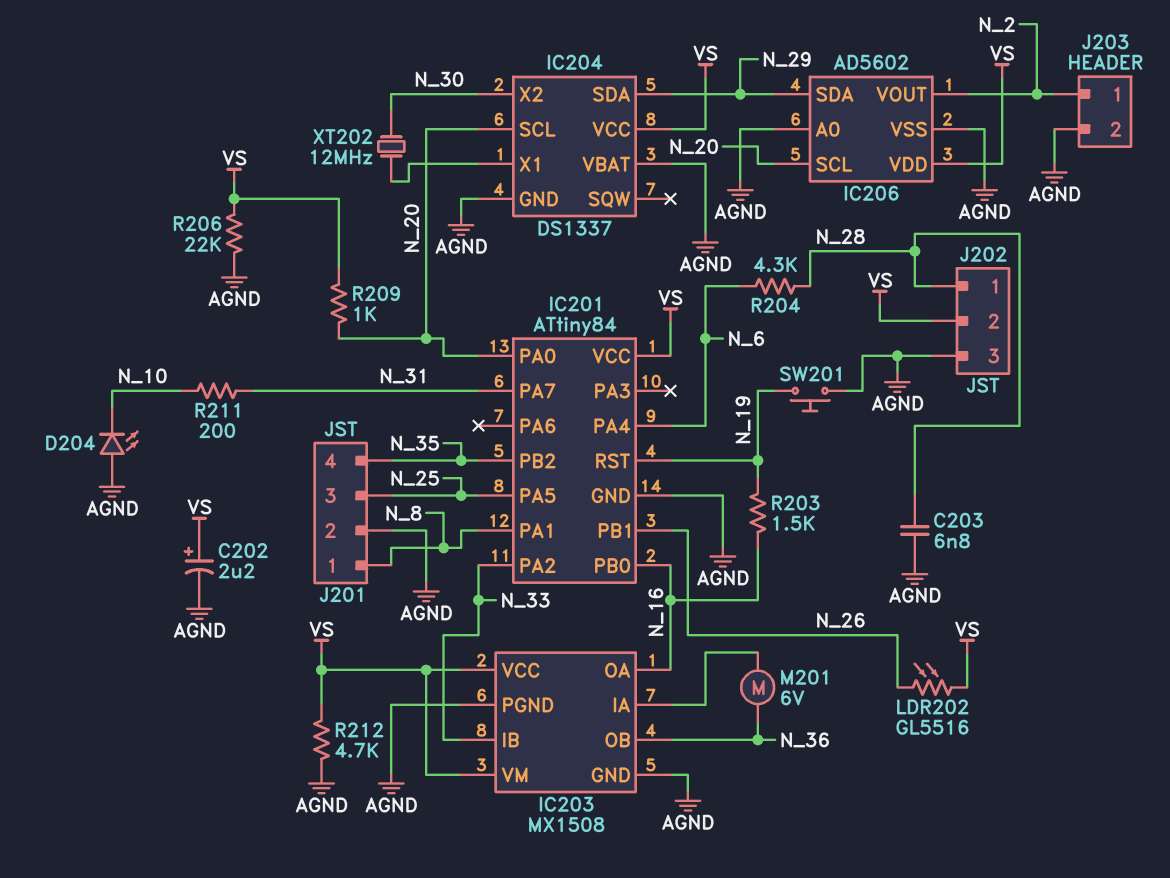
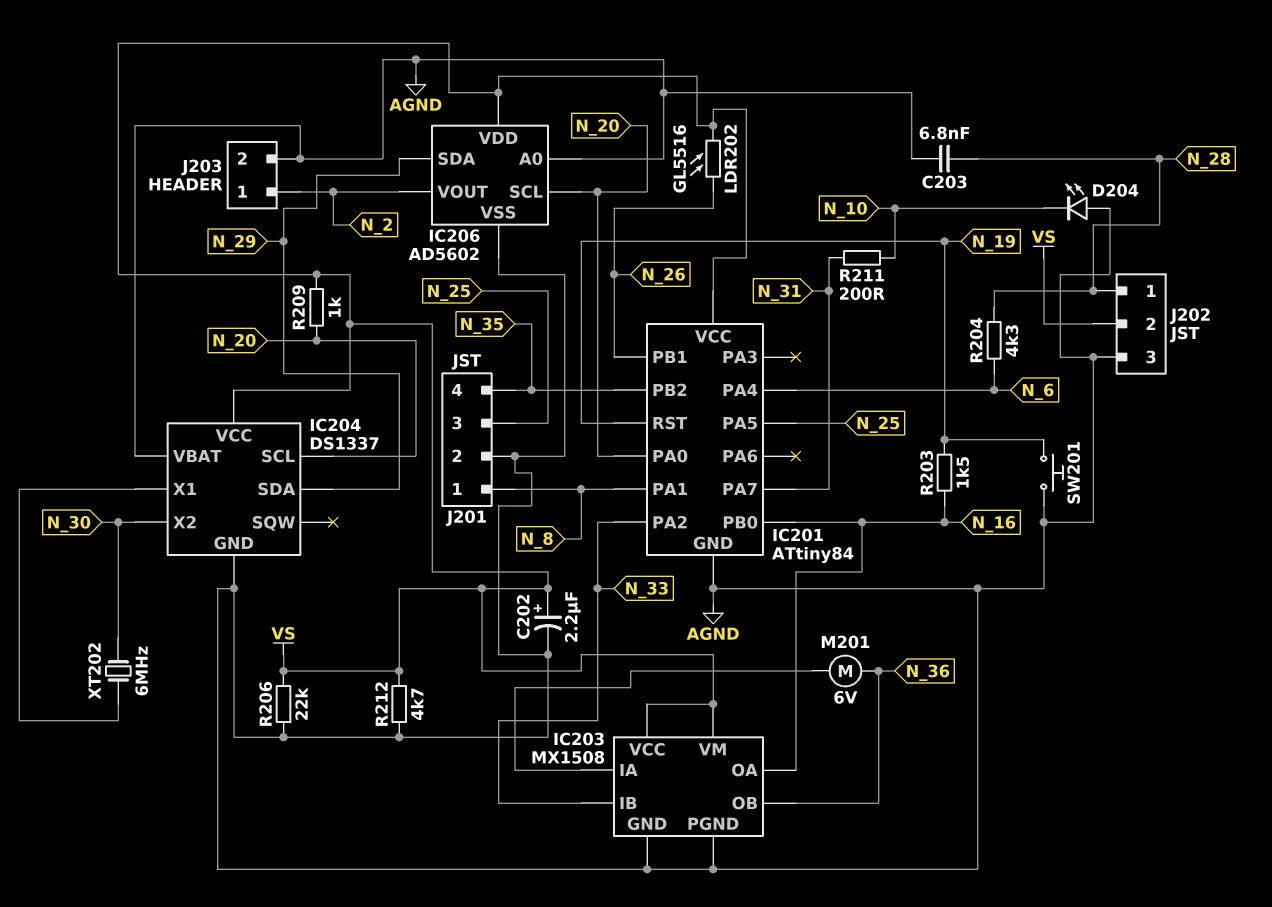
XT202: 12MHz (IC204/X1, N_30) -> 6MHz (IC204/X1, N_30)

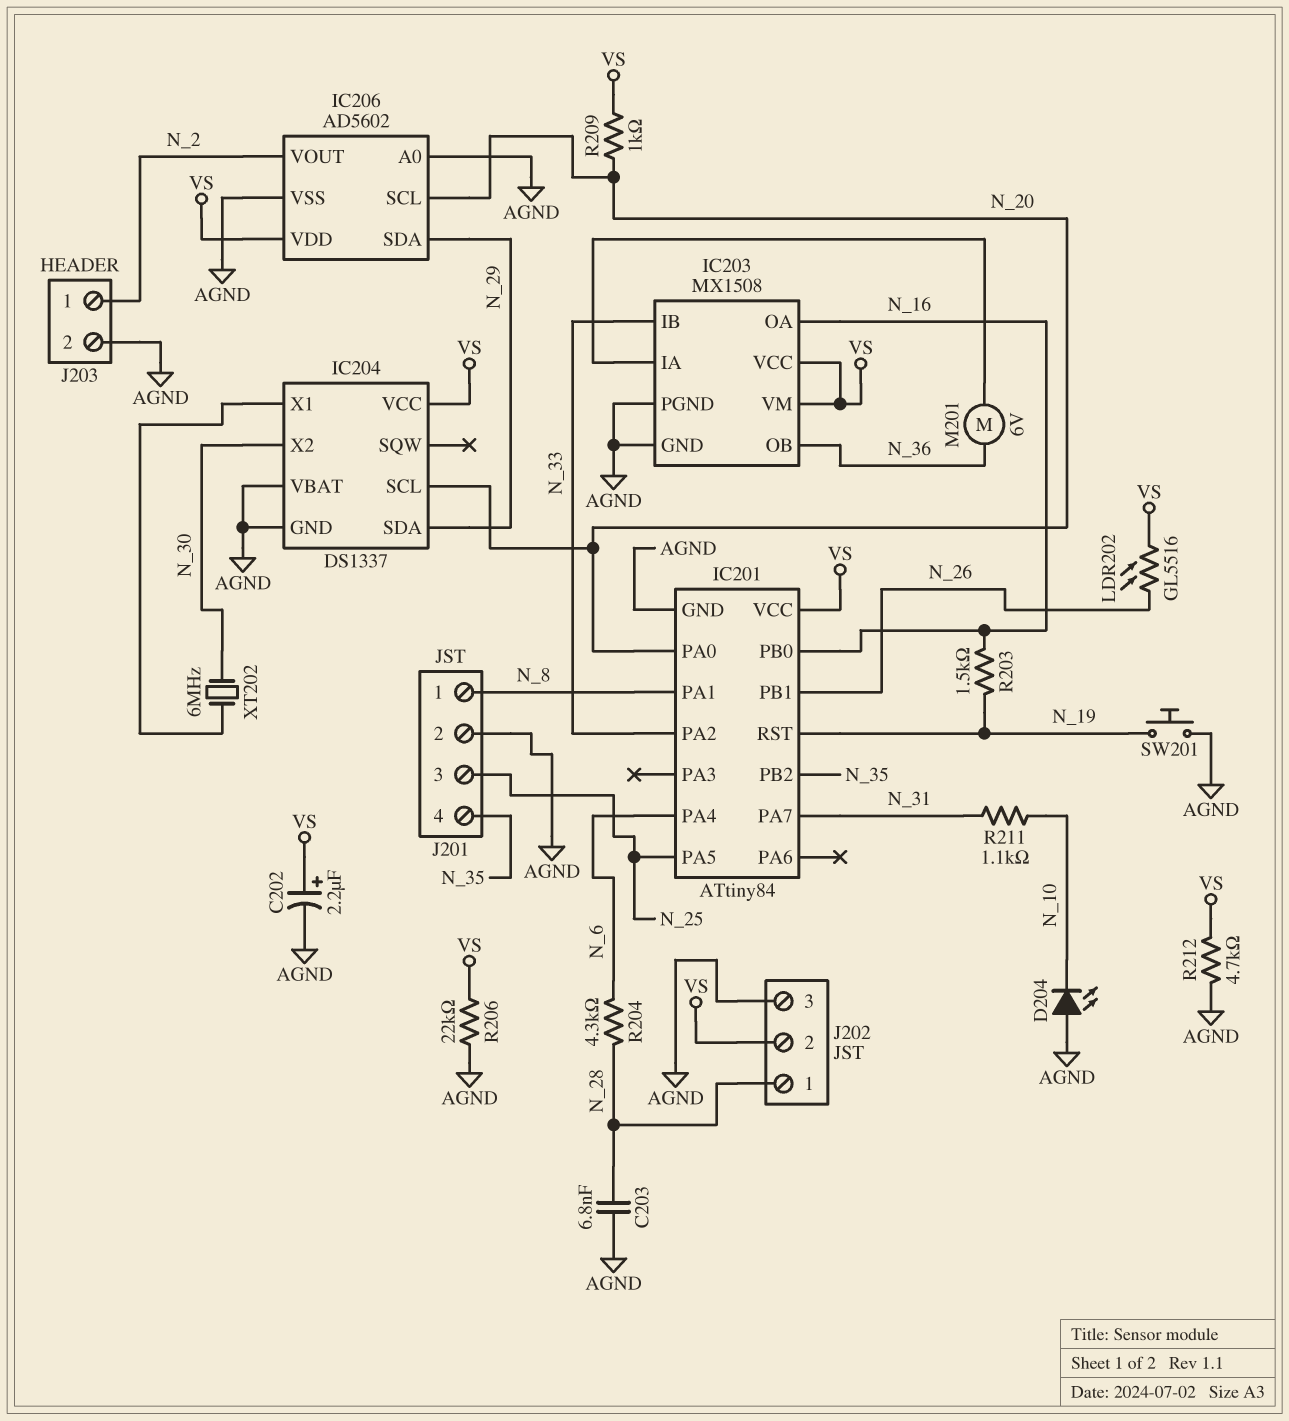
R211: 200 (N_10, N_31) -> 1.1k (N_10, N_31)

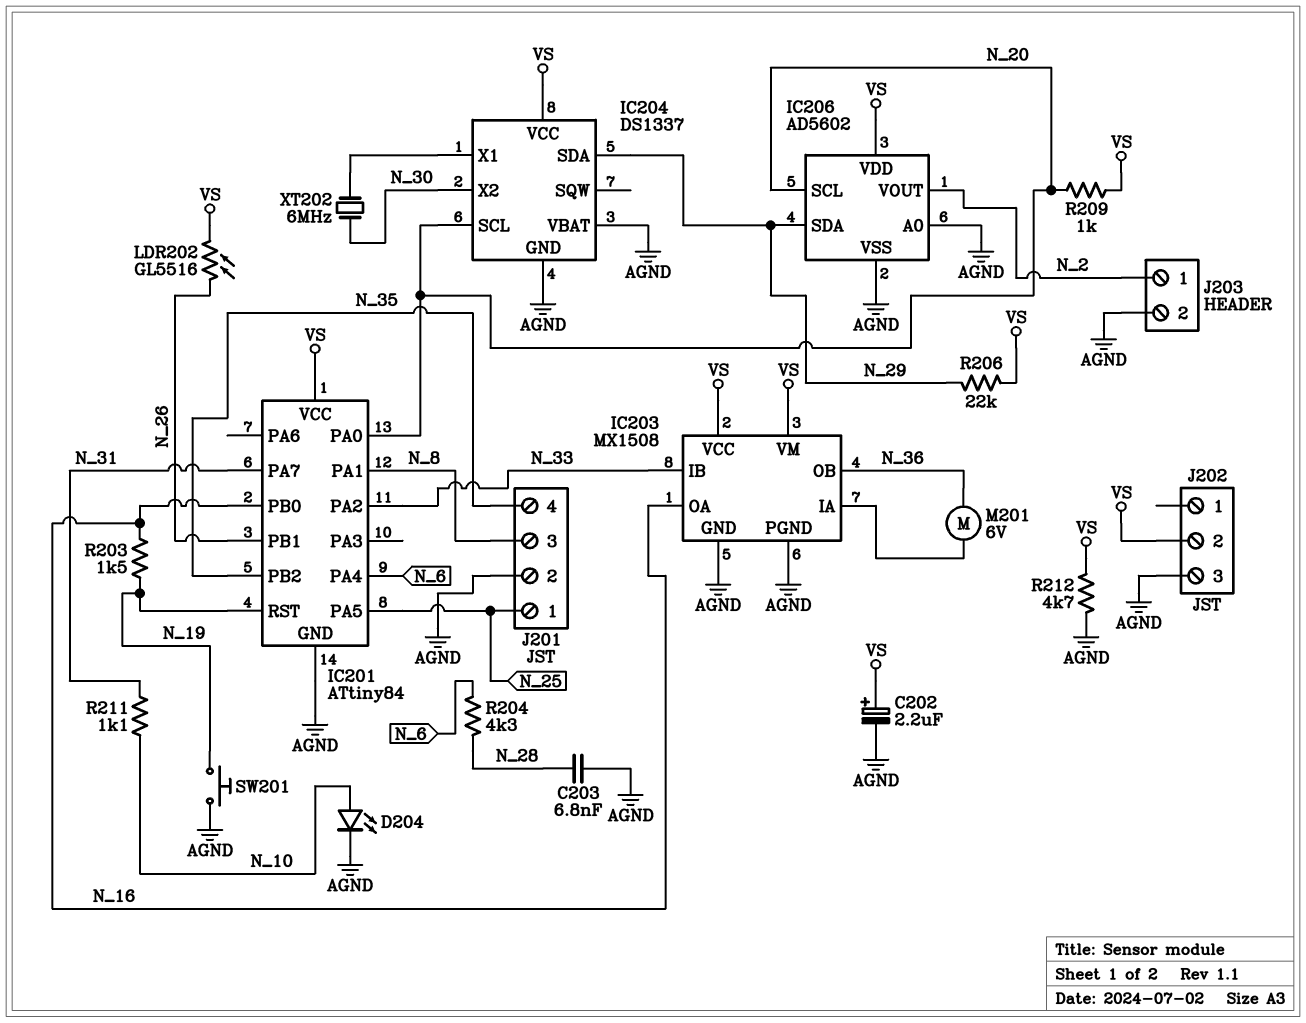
D204: LED (A AGND, K N_10) -> LED (A N_10, K AGND)
J201 pin 1: N_8 -> N_25
J201 pin 3: N_25 -> N_8
J202 pin 1: N_28 -> none
R206: 22k (AGND, VS) -> 22k (N_29, VS)

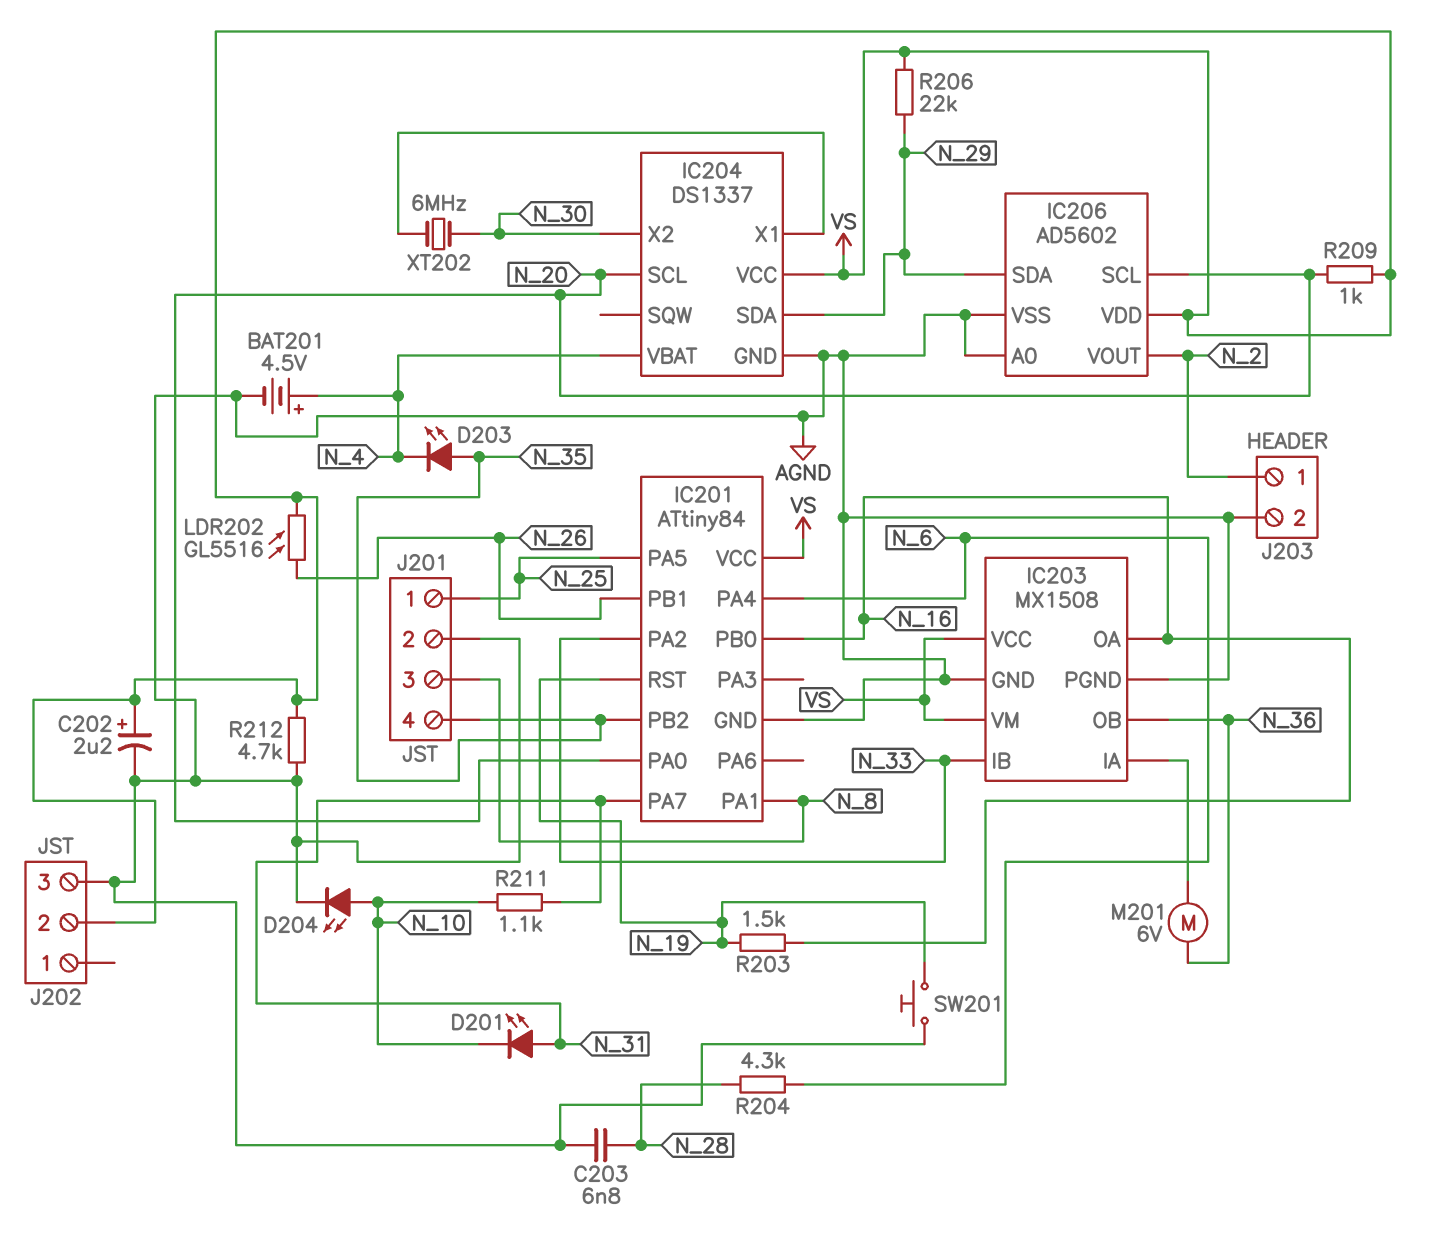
BAT201: none -> 4.5V (plus N_4, minus AGND)
D201: none -> LED (A N_31, K N_10)
D203: none -> LED (A N_35, K N_4)
IC204 pin VBAT: AGND -> N_4

